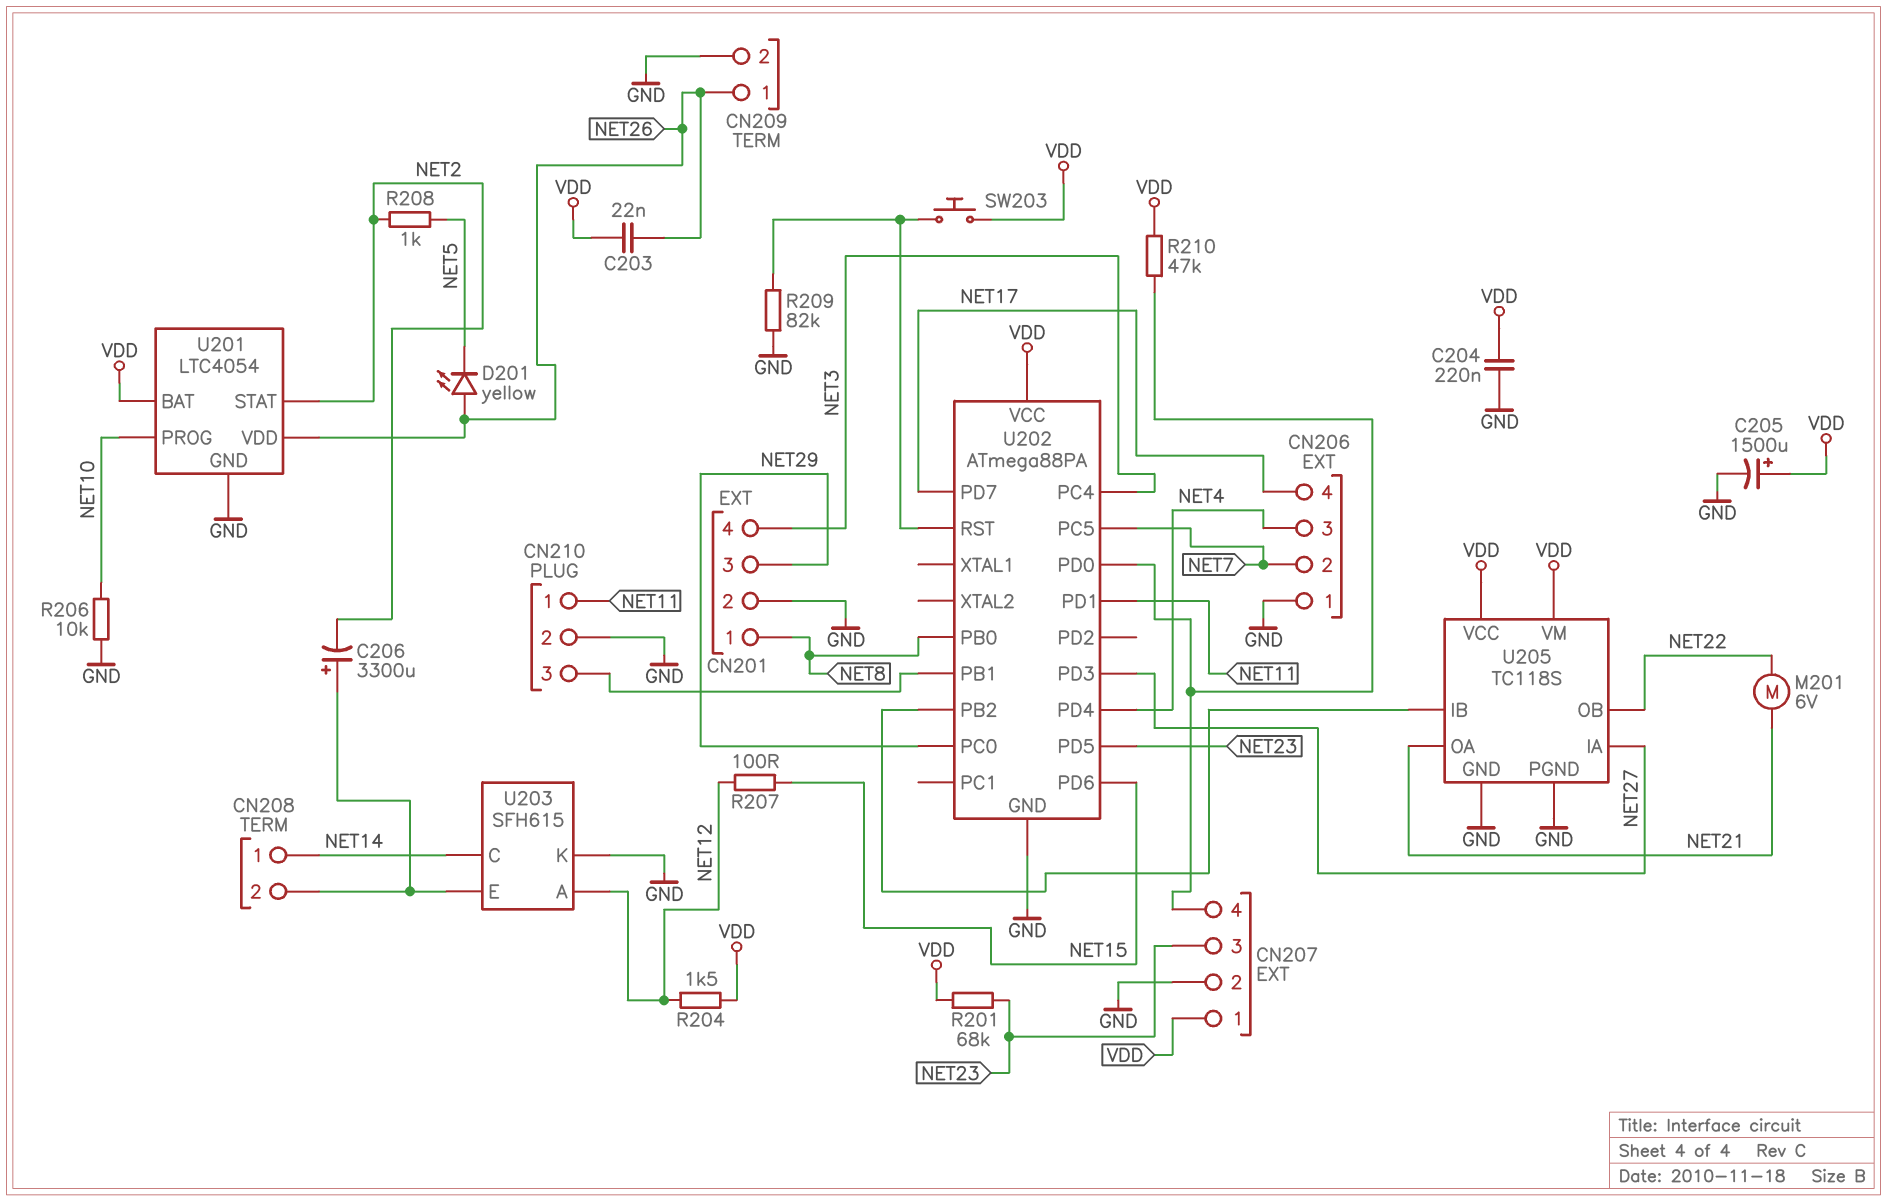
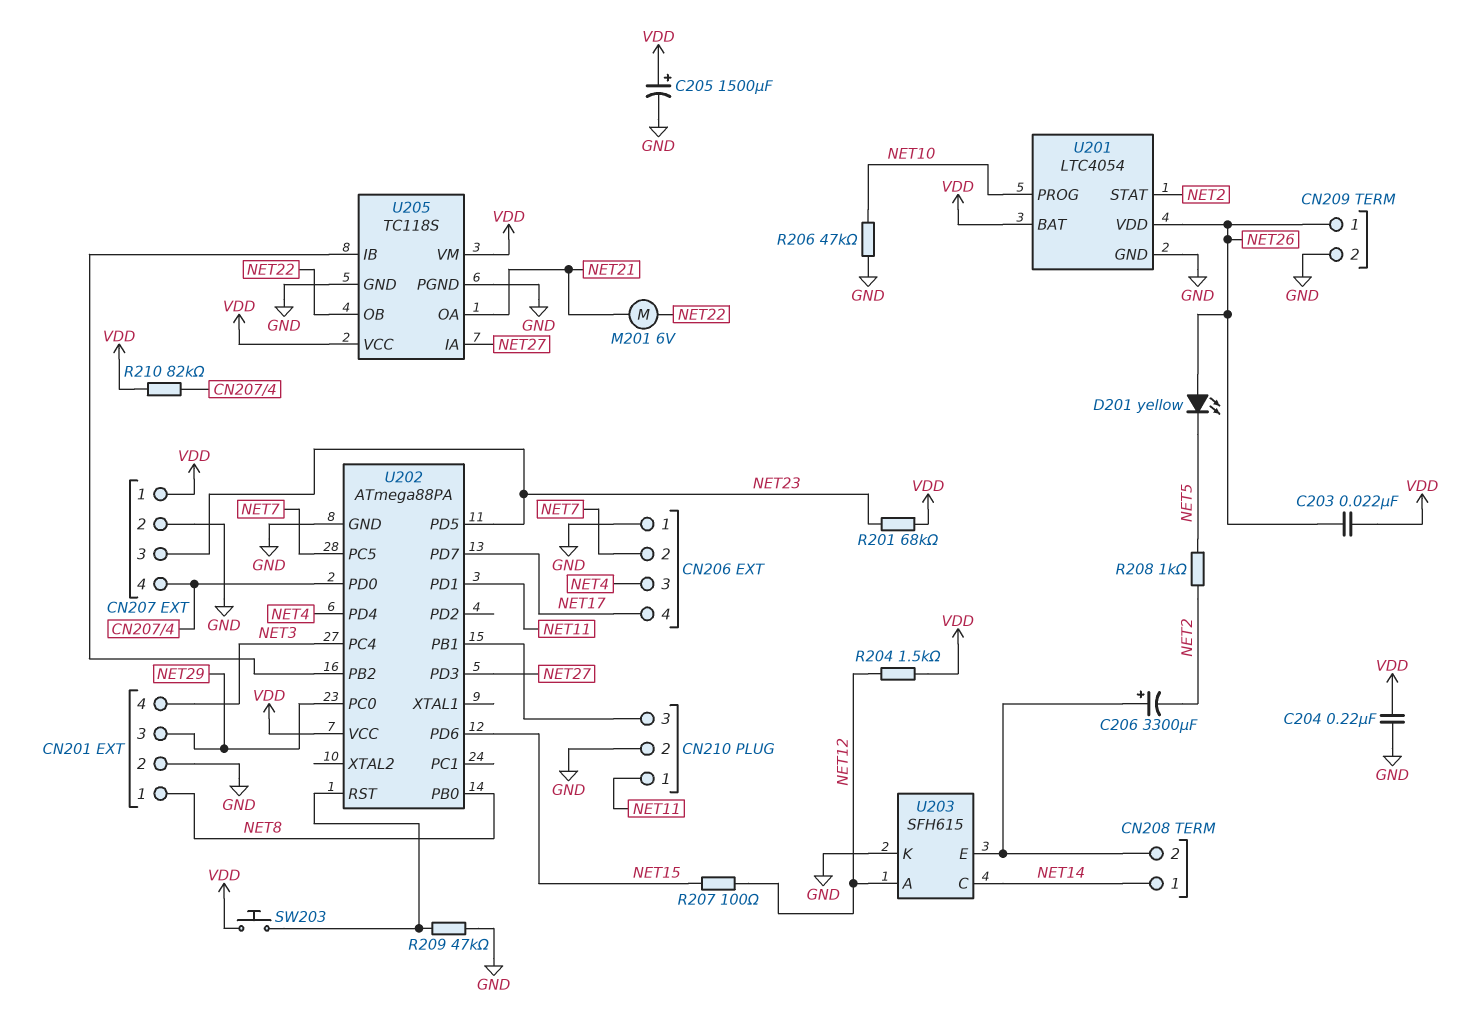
R206: 10k (GND, NET10) -> 47k (GND, NET10)
R209: 82k (GND, U202/RST) -> 47k (GND, U202/RST)
R210: 47k (CN207/4, VDD) -> 82k (CN207/4, VDD)

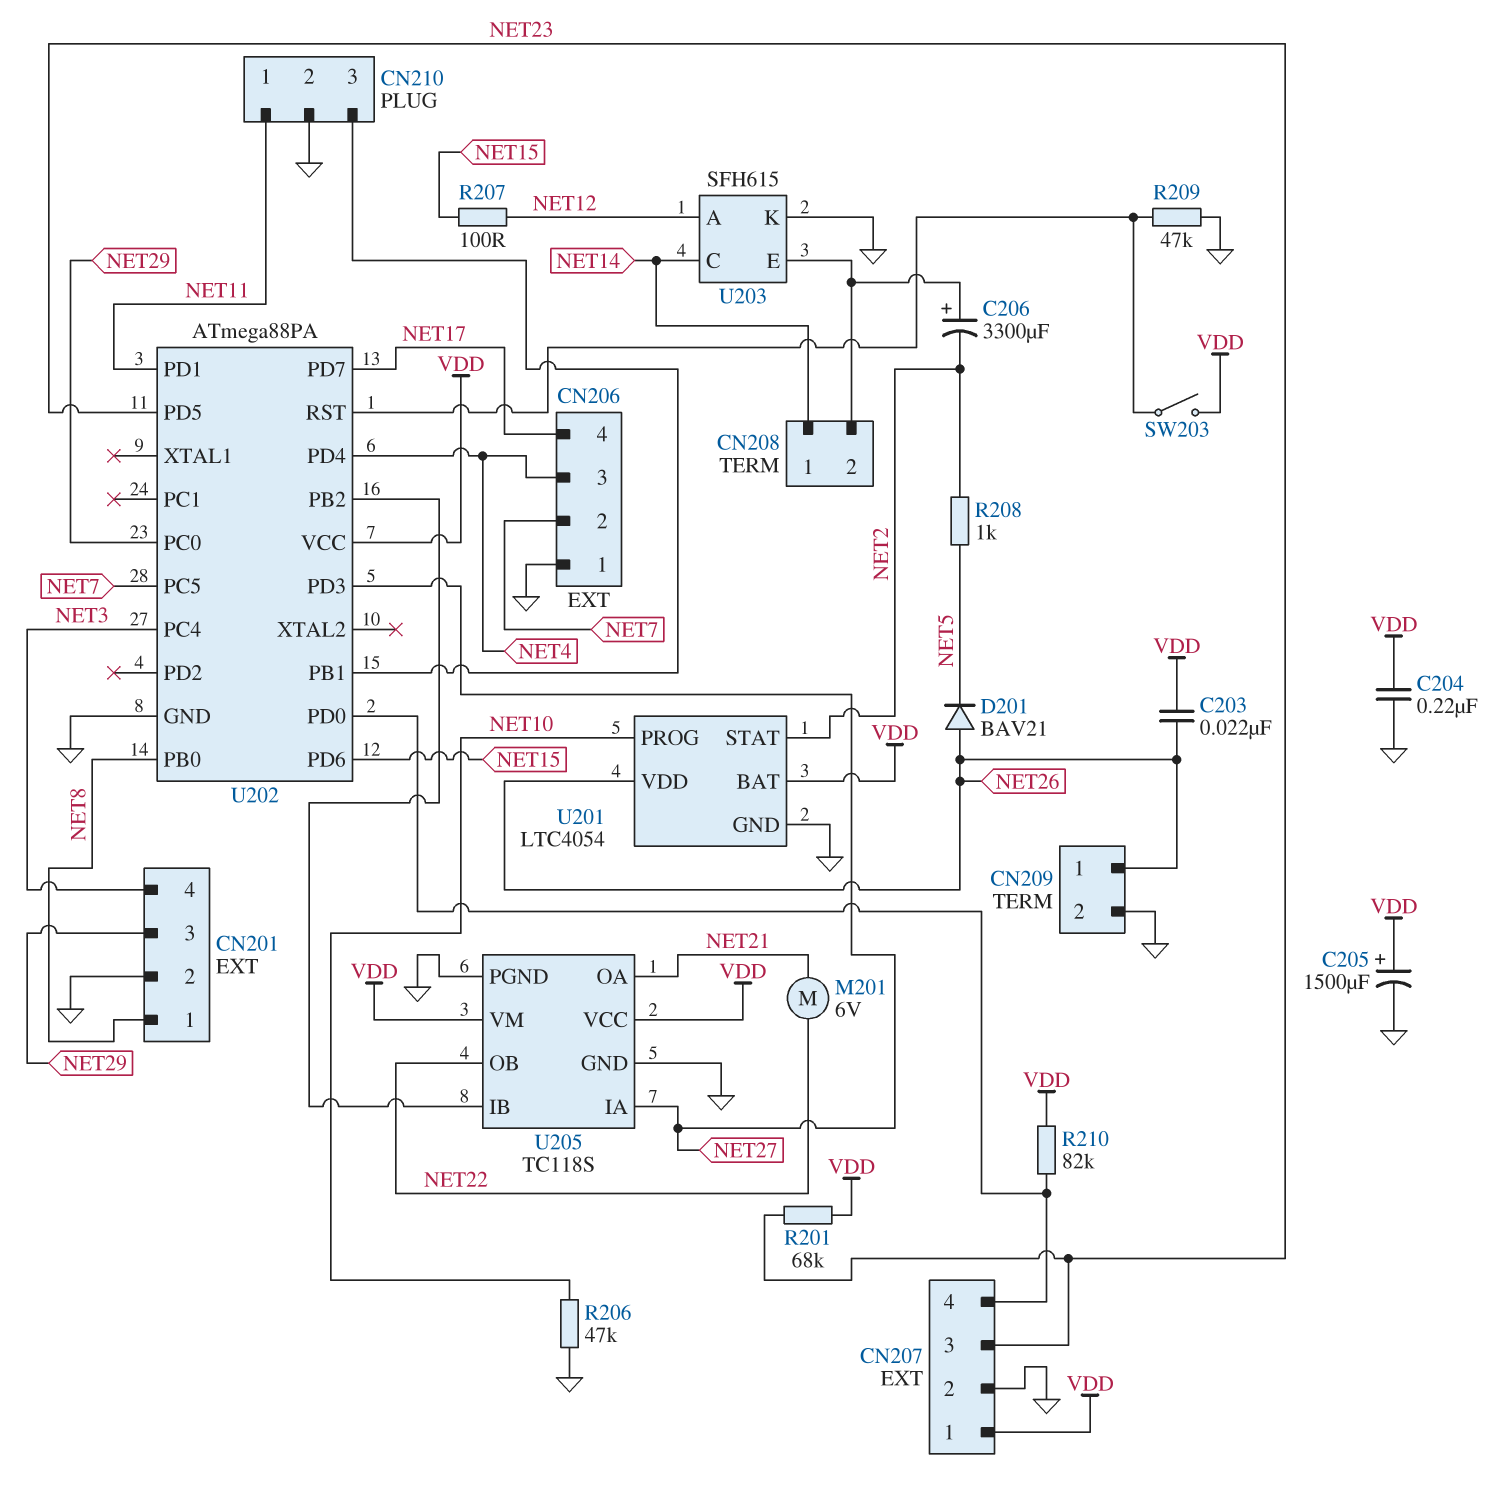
D201: LED yellow (A NET26, K NET5) -> diode BAV21 (A NET26, K NET5)
R204: 1.5k (NET12, VDD) -> none
SW203: button (U202/RST, VDD) -> switch (U202/RST, VDD)

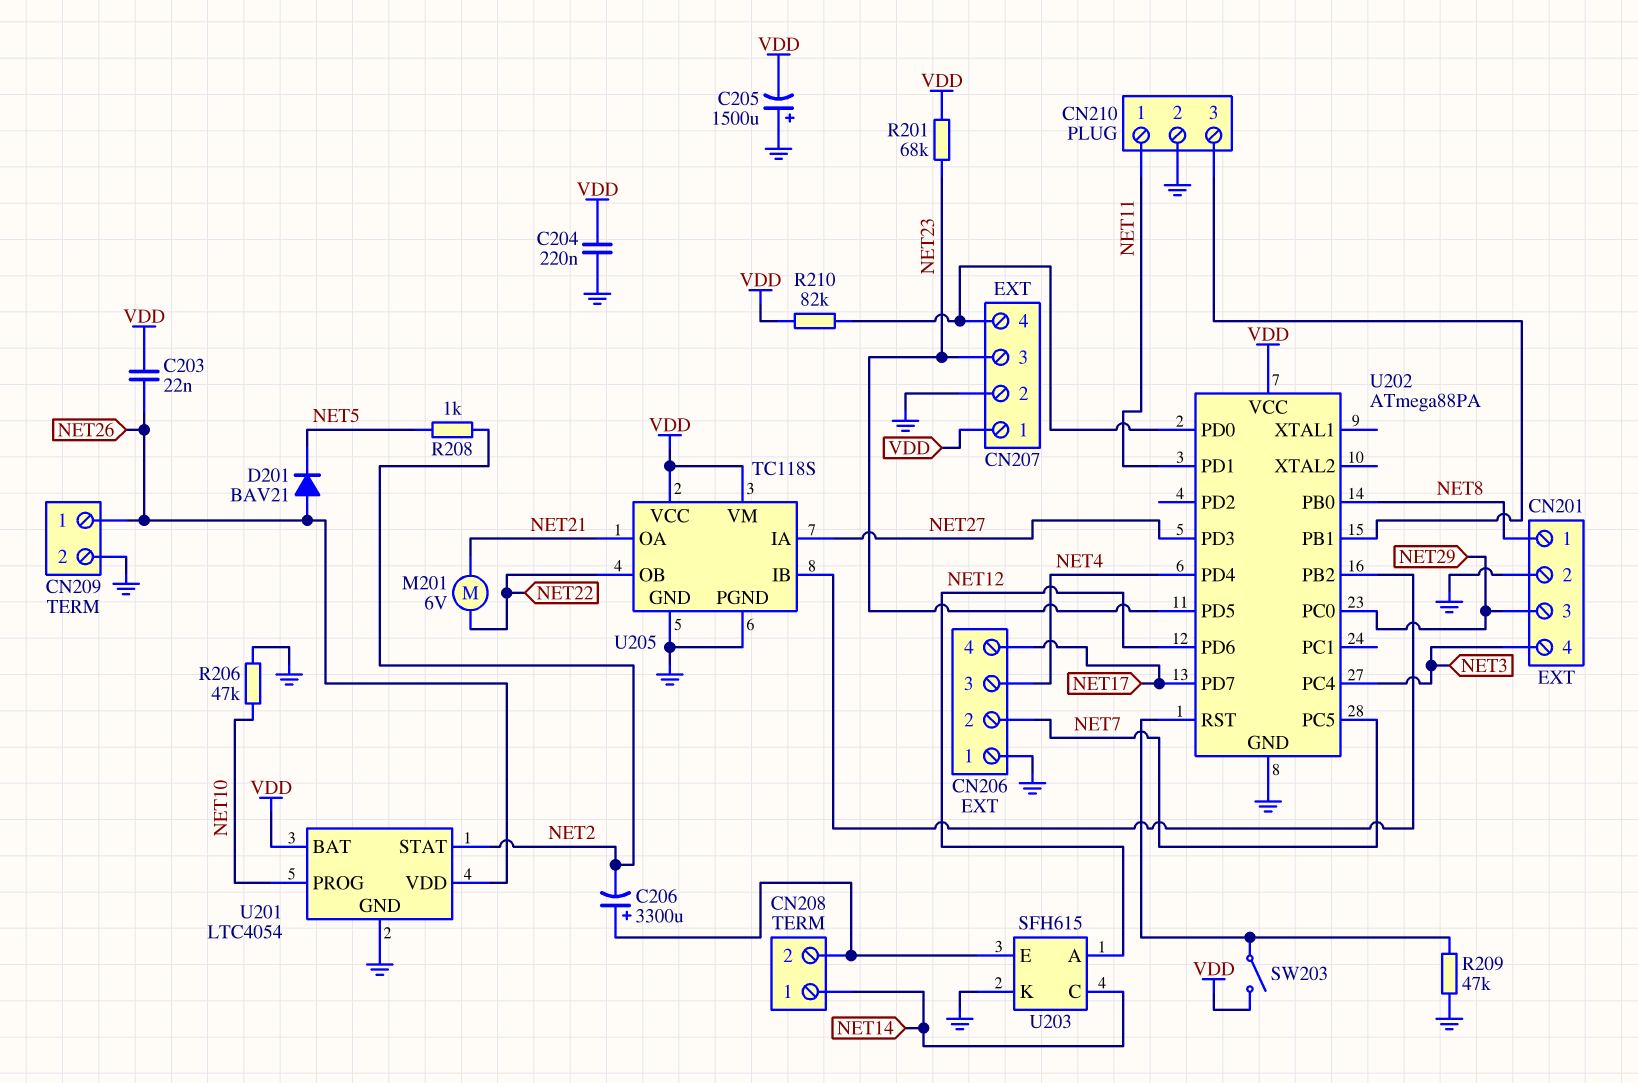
C205: 1500uF (plus VDD, minus GND) -> 1500uF (plus GND, minus VDD)
R207: 100 (NET12, NET15) -> none
U202 pin PD6: NET15 -> NET12

